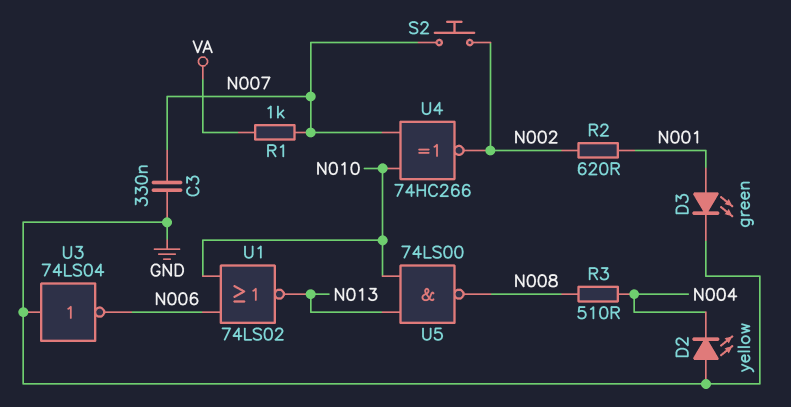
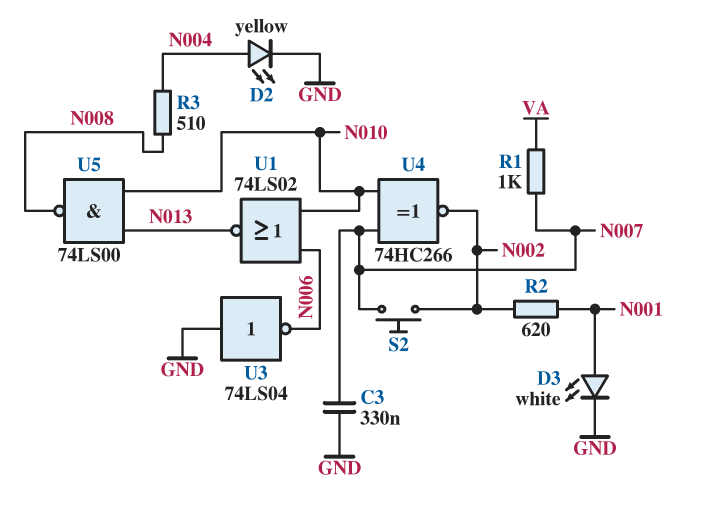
D2: LED yellow (A GND, K N004) -> LED yellow (A N004, K GND)
D3: LED green (A N001, K GND) -> LED white (A N001, K GND)

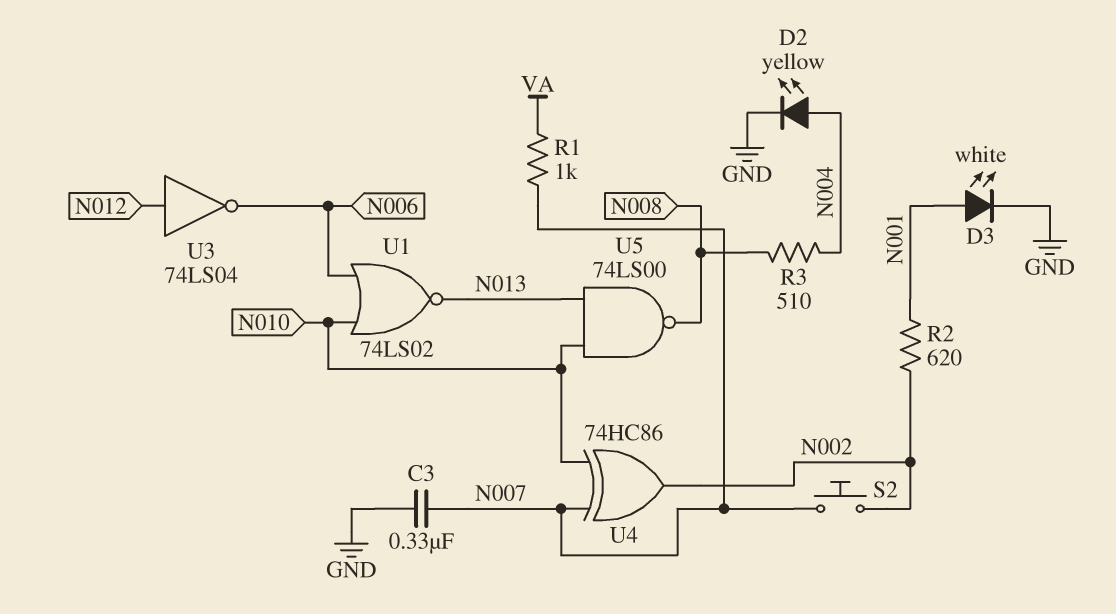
U3: NOT 74LS04 (in GND, out N006) -> NOT 74LS04 (in N012, out N006)
U4: XNOR 74HC266 (in N007, in N010, out N002) -> XOR 74HC86 (in N007, in N010, out N002)

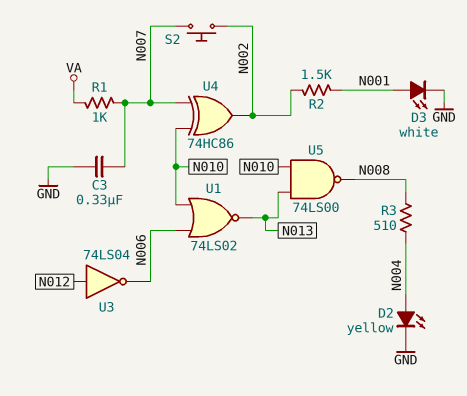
R2: 620 (N001, N002) -> 1.5k (N001, N002)

